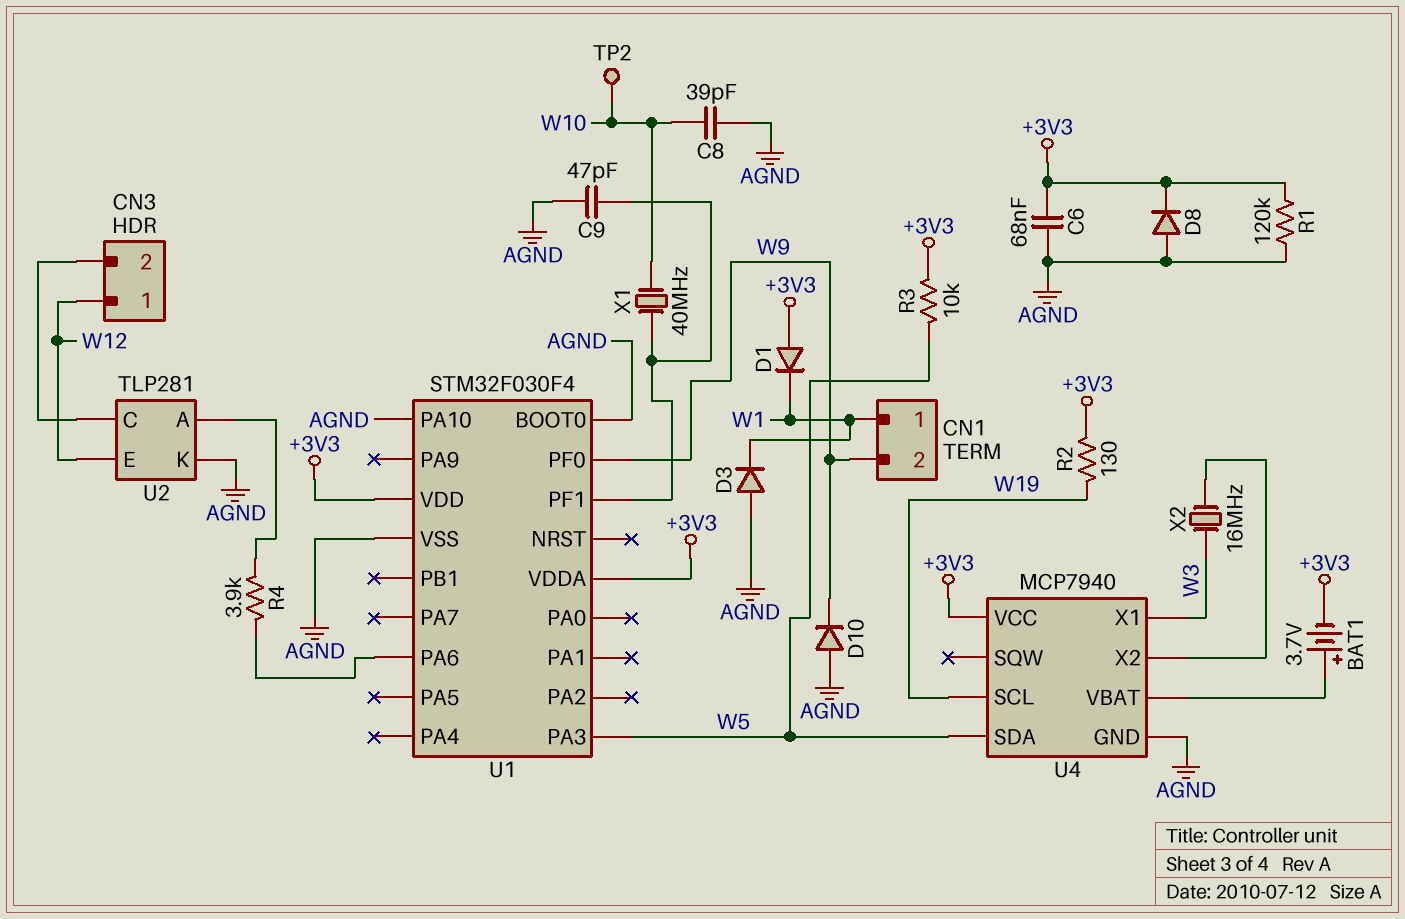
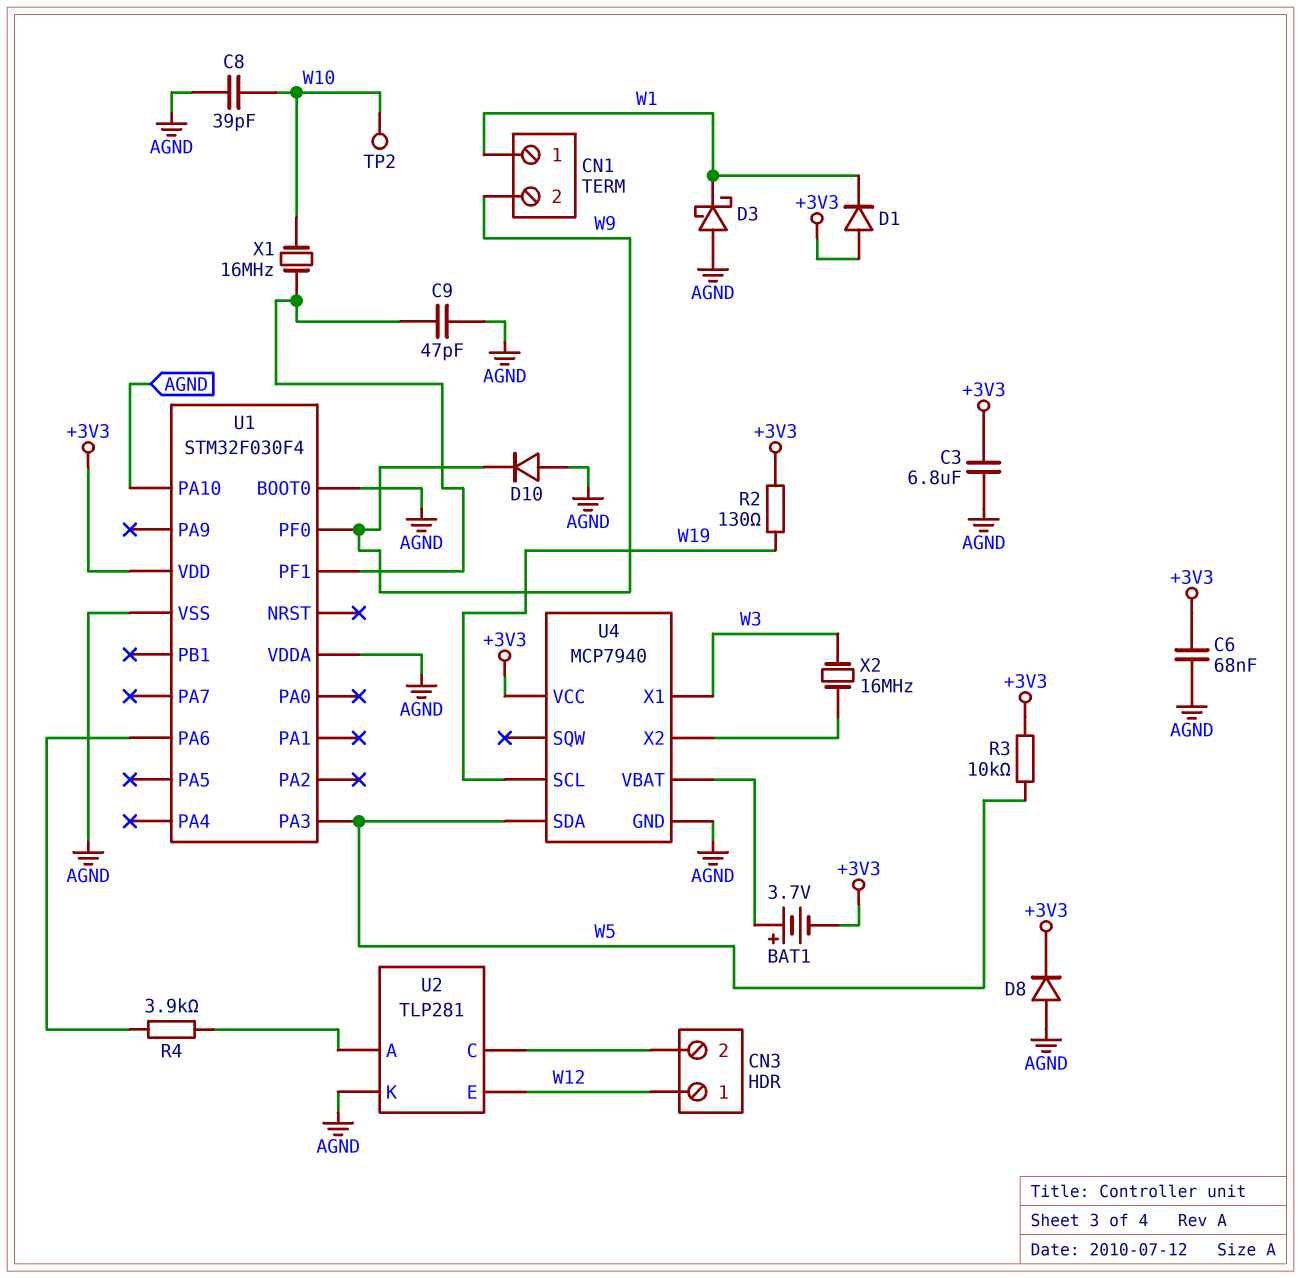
C3: none -> 6.8uF (+3V3, AGND)
D3: diode (A AGND, K W1) -> schottky (A AGND, K W1)
R1: 120k (+3V3, AGND) -> none
U1 pin VDDA: +3V3 -> AGND
X1: 40MHz (U1/PF1, W10) -> 16MHz (U1/PF1, W10)

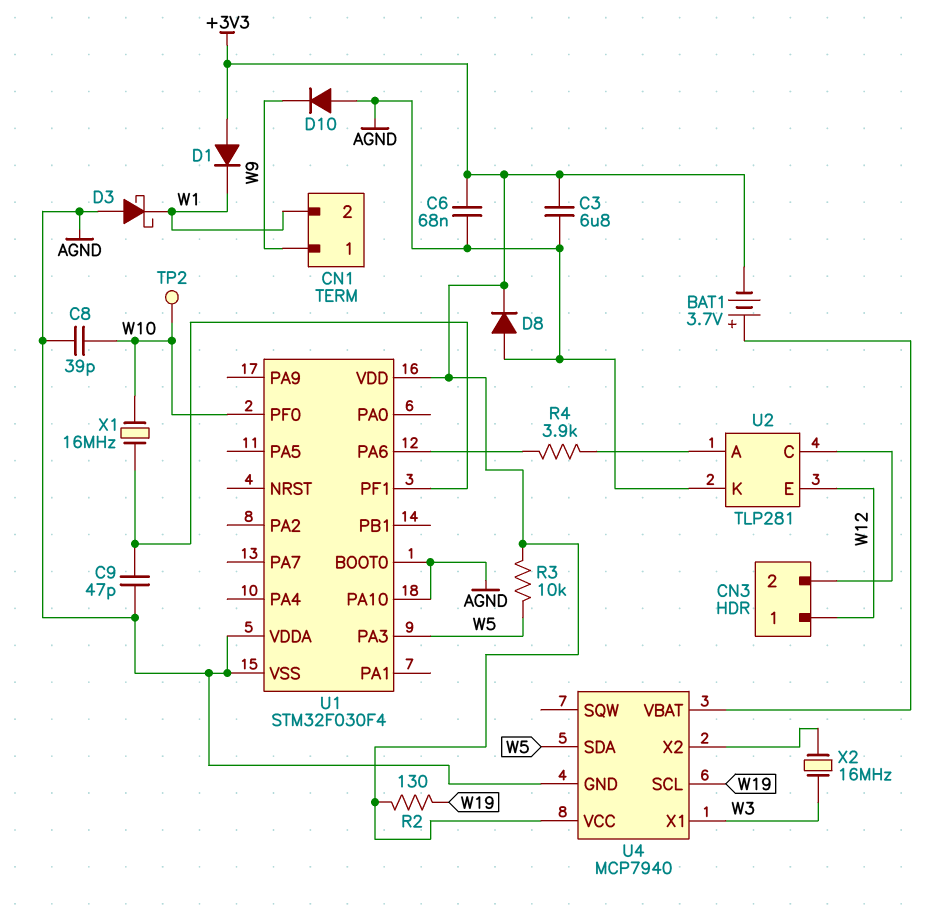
CN1 pin 1: W1 -> W9
CN1 pin 2: W9 -> W1
U1 pin PF0: W9 -> W10

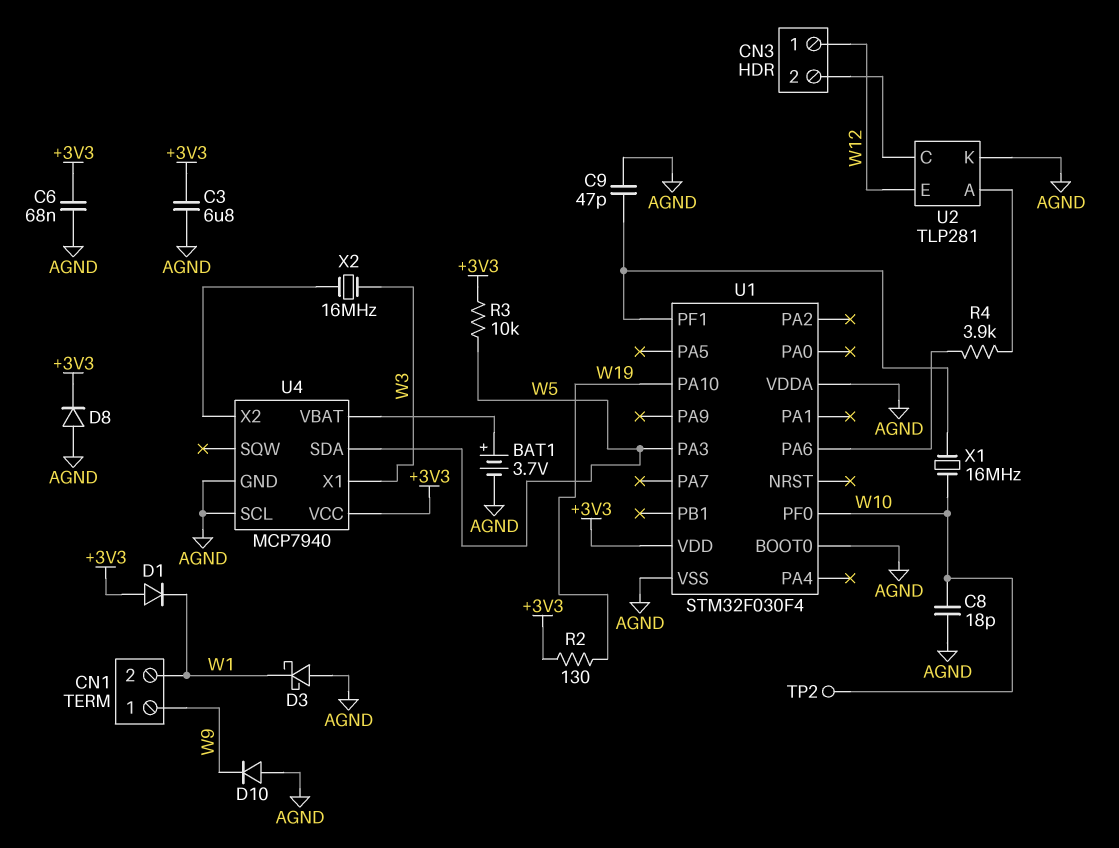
BAT1: 3.7V (plus U4/VBAT, minus +3V3) -> 3.7V (plus U4/VBAT, minus AGND)
C8: 39pF (AGND, W10) -> 18pF (AGND, W10)
U1 pin PA10: AGND -> W19
U4 pin SCL: W19 -> AGND

